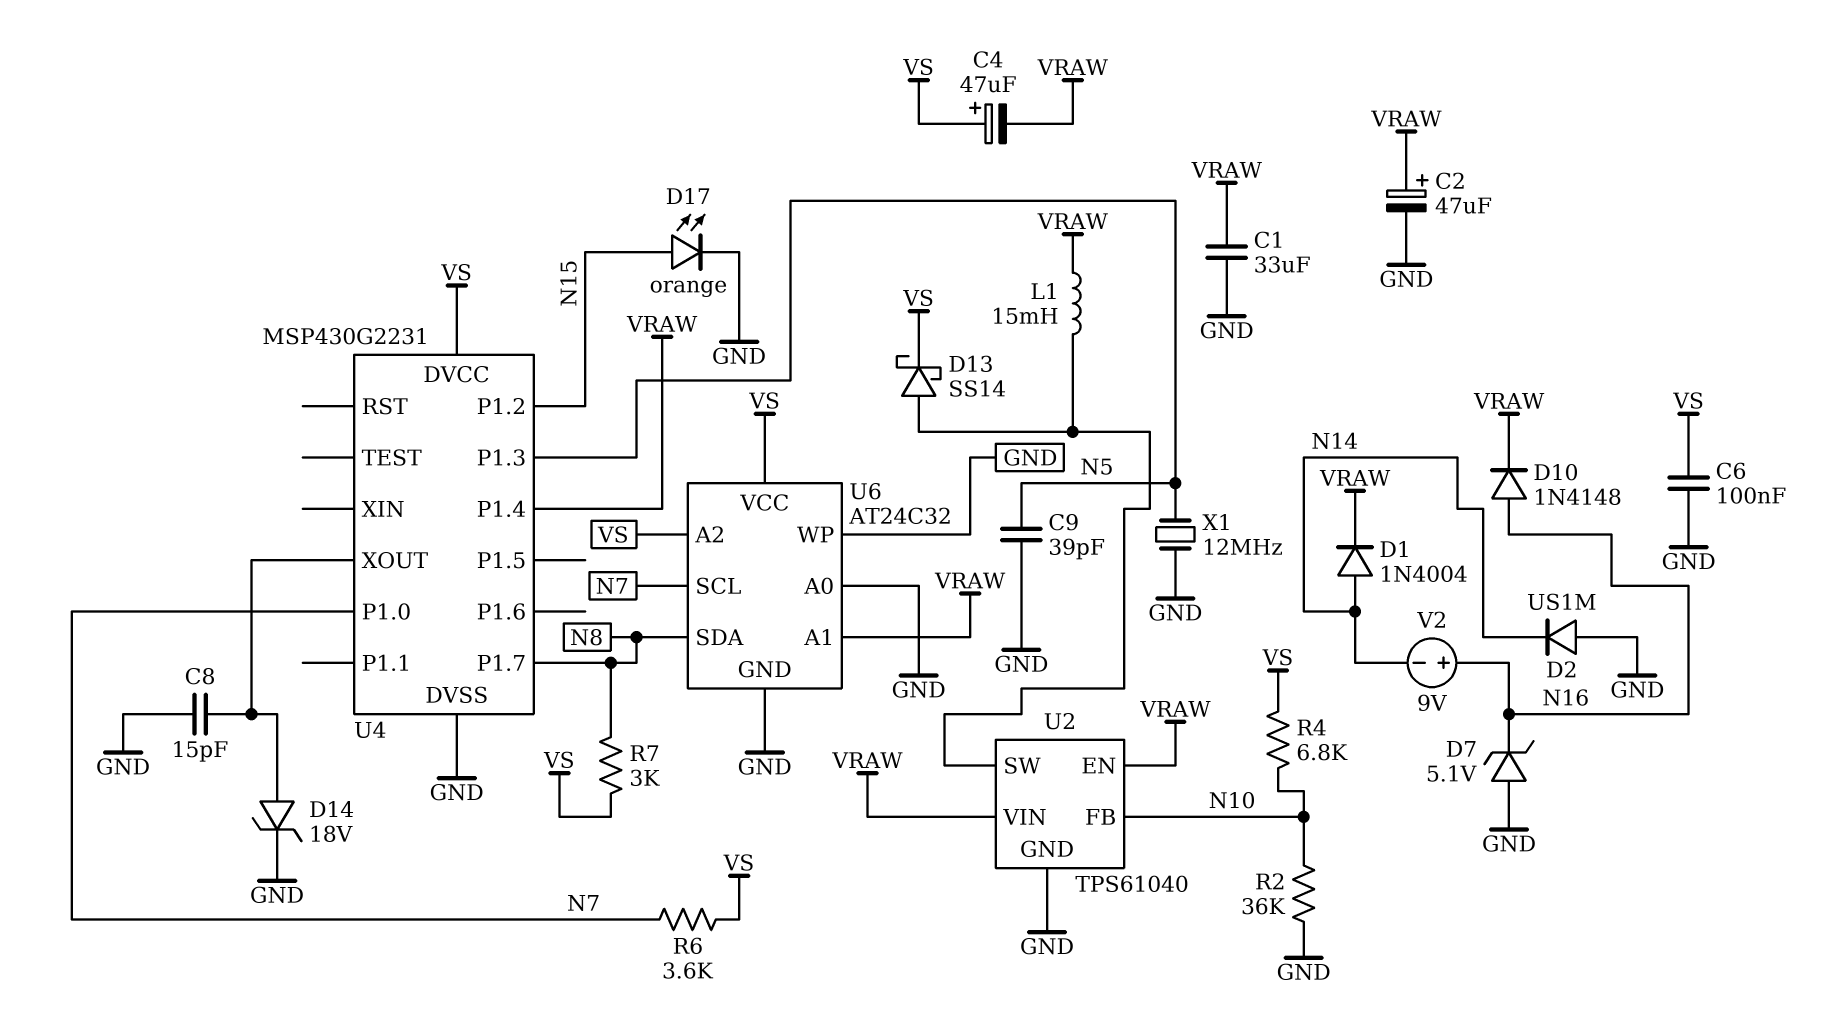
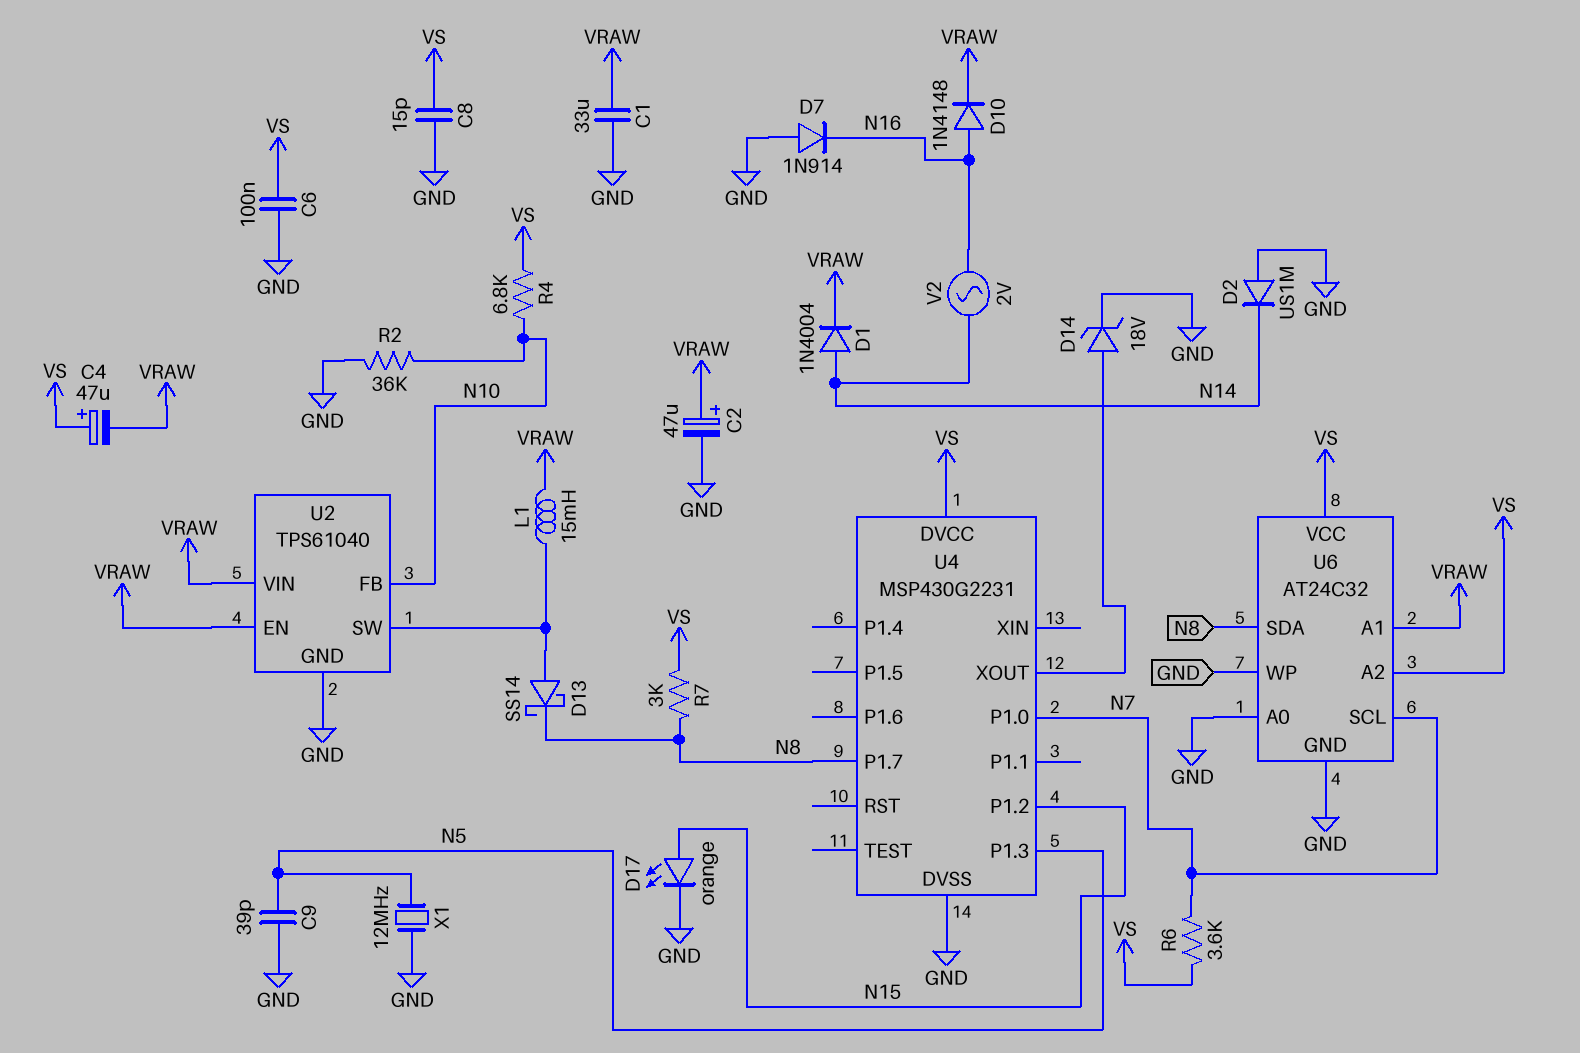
C8: 15pF (GND, U4/XOUT) -> 15pF (GND, VS)
D7: zener 5.1V (A GND, K N16) -> diode 1N914 (A GND, K N16)
D13: schottky SS14 (A U2/SW, K VS) -> schottky SS14 (A U2/SW, K N8)
U4 pin P1.4: VRAW -> none
V2: 9V (plus N16, minus N14) -> AC 2V (N14, N16)

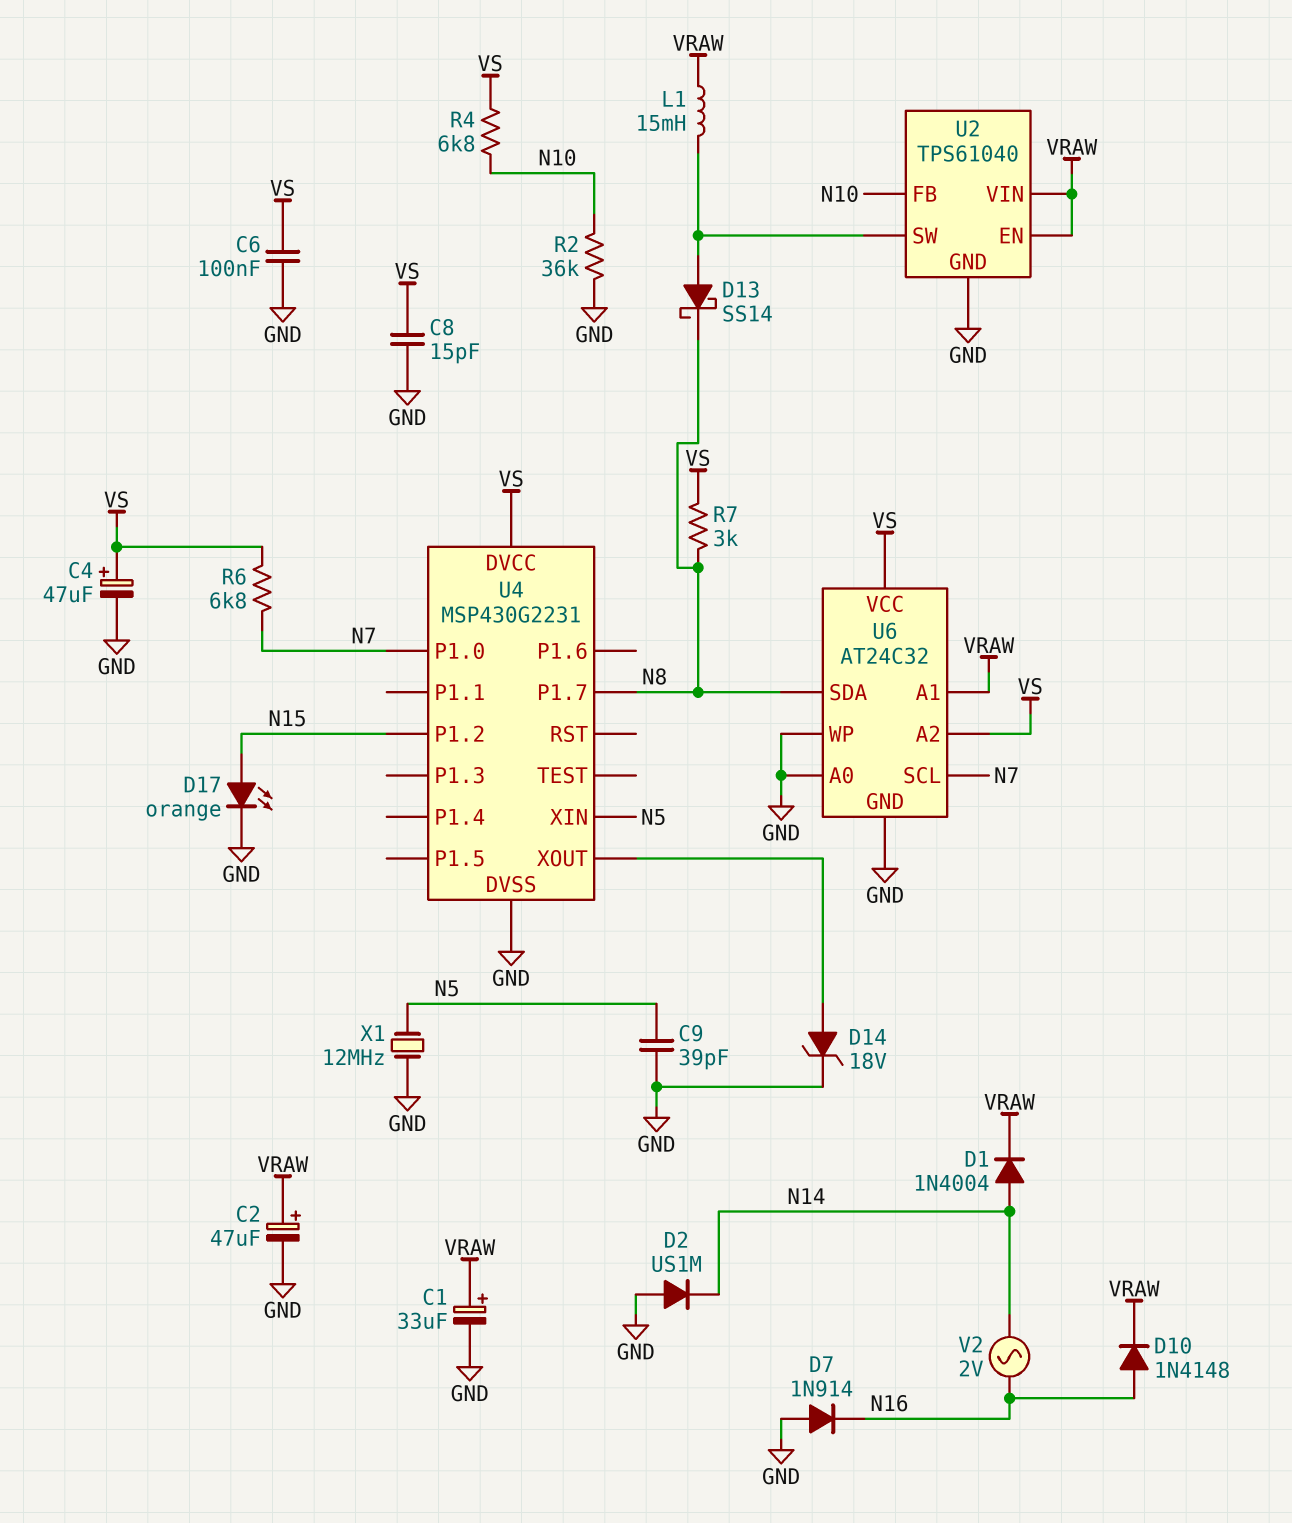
C1: 33uF (GND, VRAW) -> 33uF (plus VRAW, minus GND)
C4: 47uF (plus VS, minus VRAW) -> 47uF (plus VS, minus GND)
R6: 3.6k (N7, VS) -> 6.8k (N7, VS)
U4 pin P1.3: N5 -> none
U4 pin XIN: none -> N5

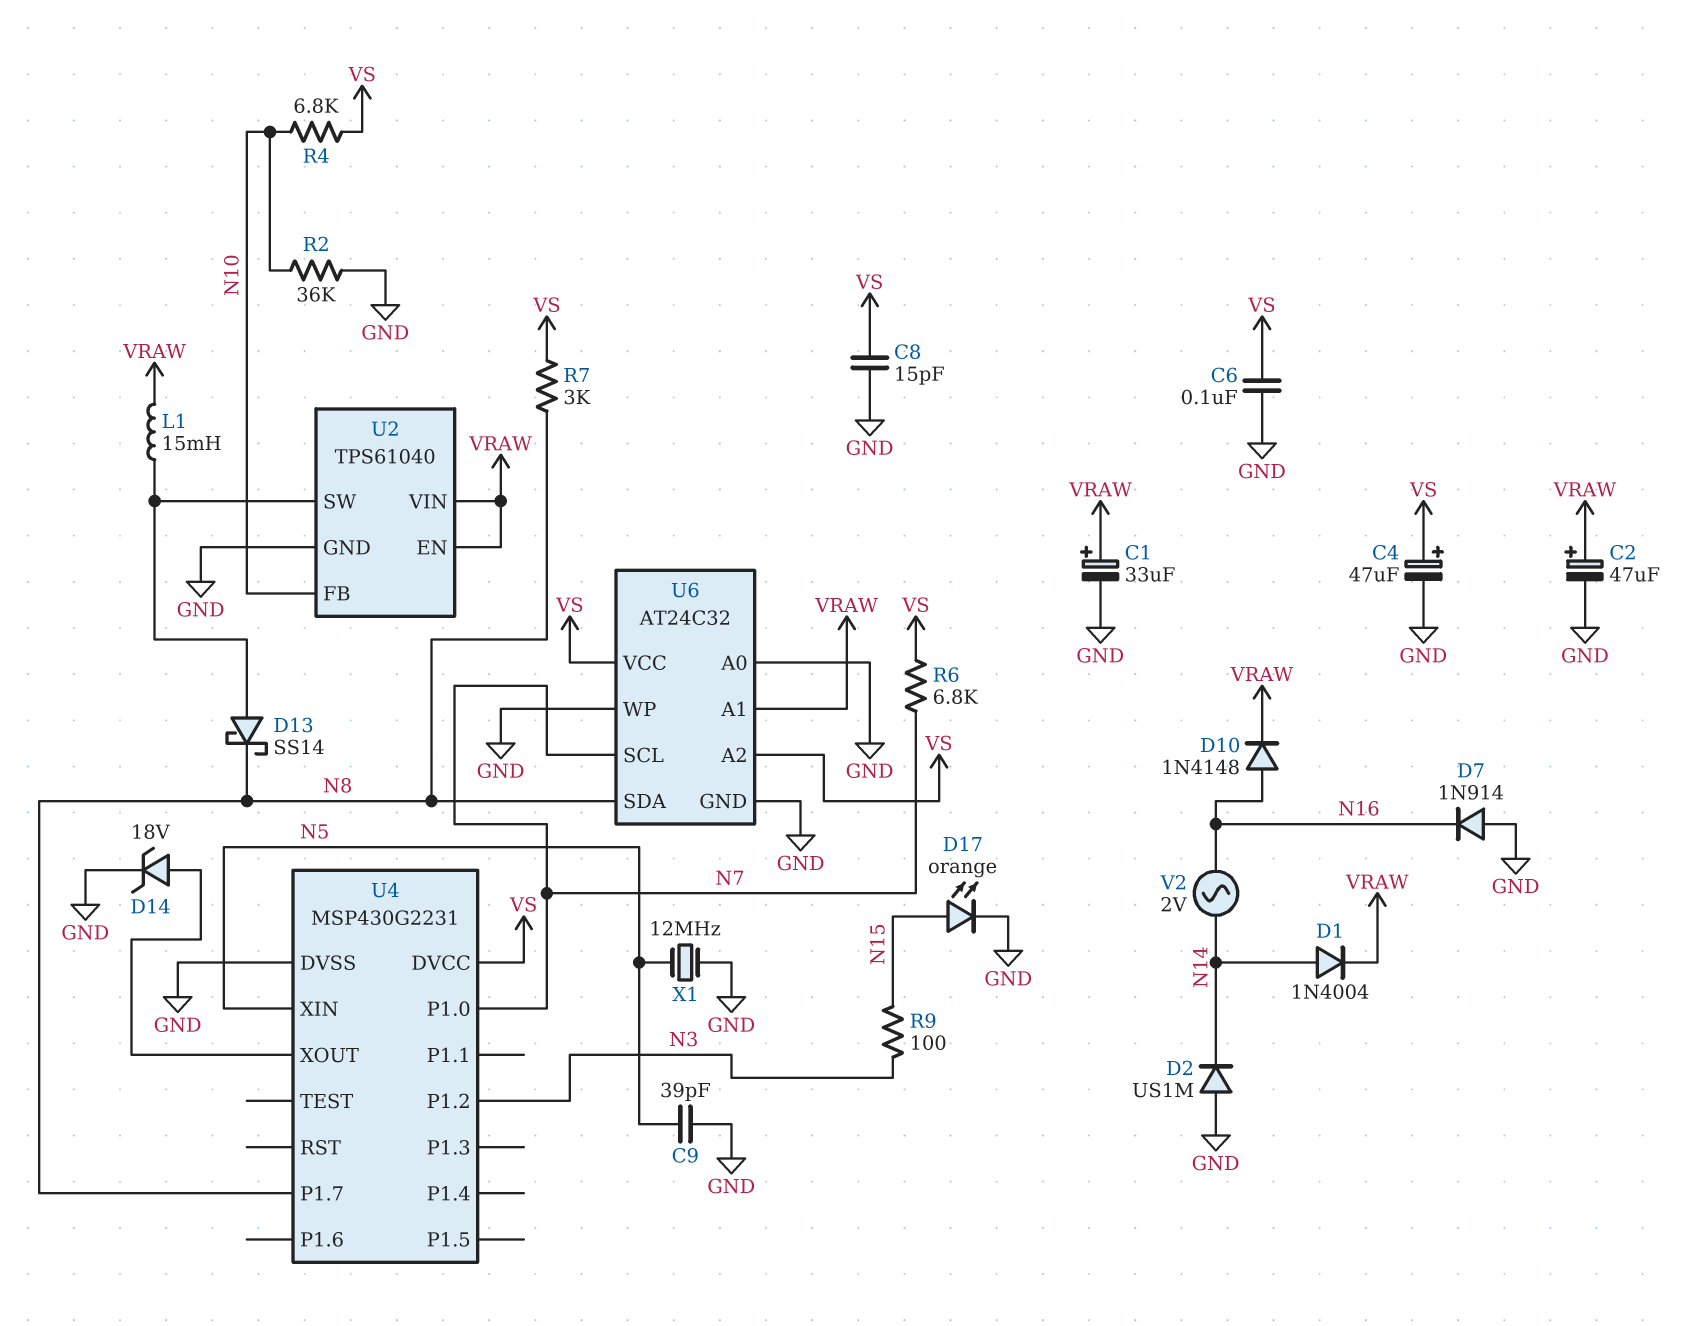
R9: none -> 100 (N3, N15)
U4 pin P1.2: N15 -> N3

